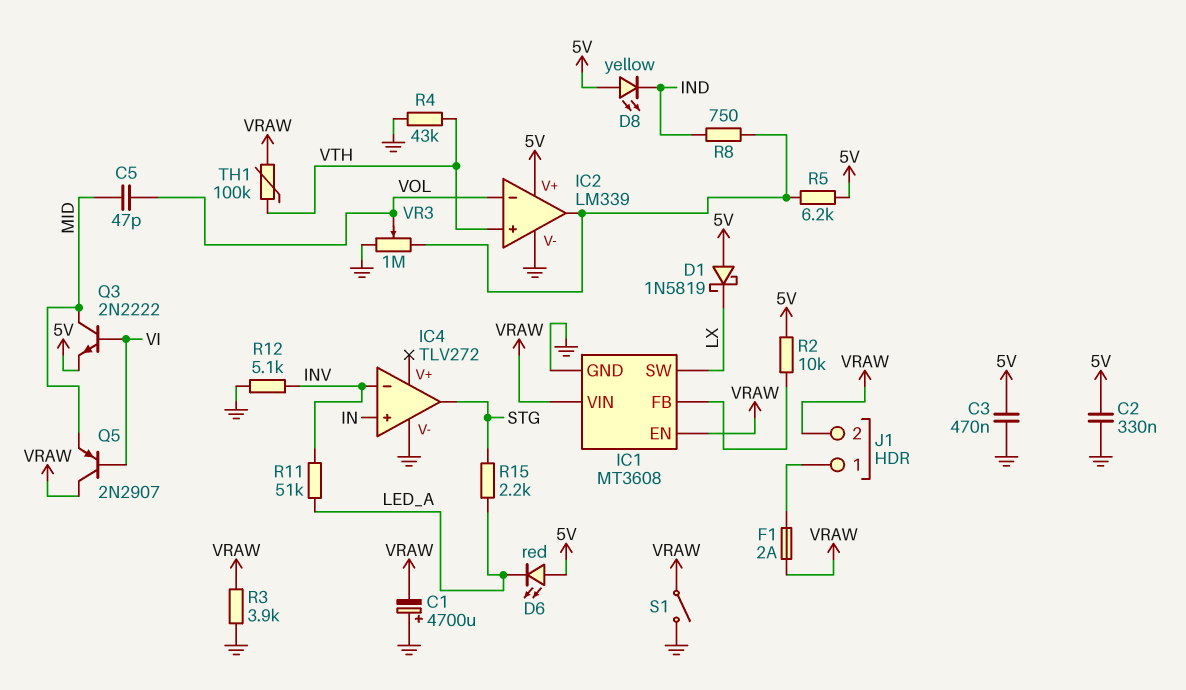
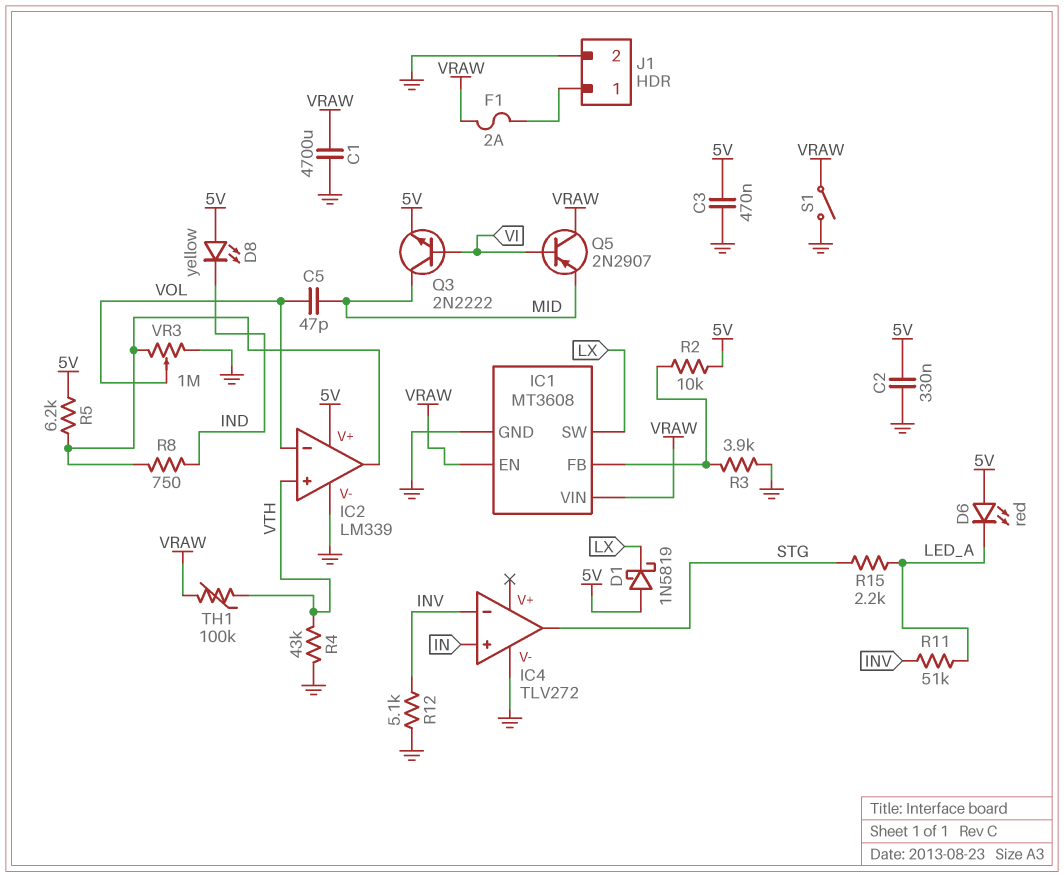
C1: 4700uF (plus GND, minus VRAW) -> 4700uF (GND, VRAW)
J1 pin 2: VRAW -> GND
R3: 3.9k (GND, VRAW) -> 3.9k (GND, IC1/FB)

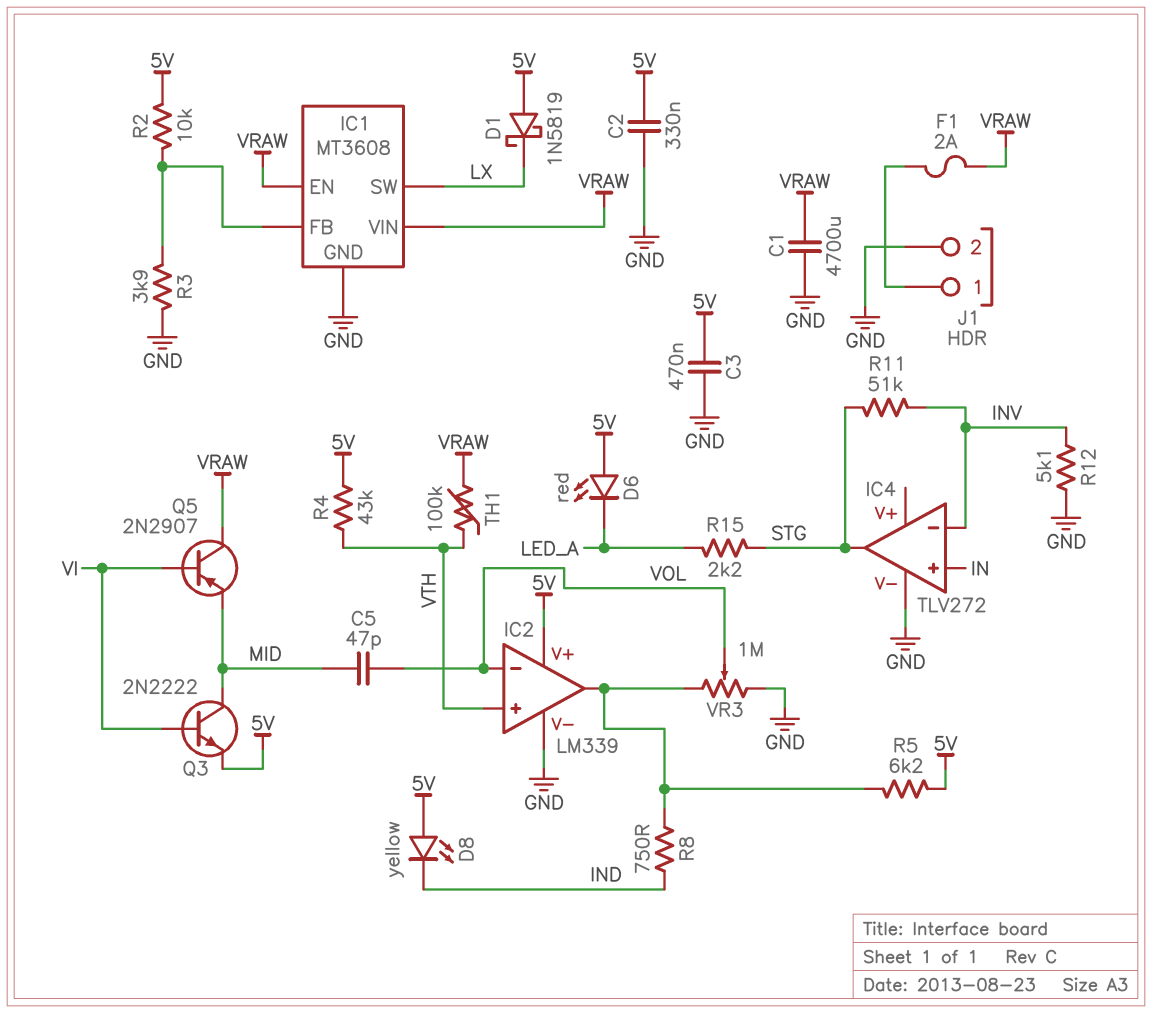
R4: 43k (GND, VTH) -> 43k (5V, VTH)
R11: 51k (INV, LED_A) -> 51k (INV, STG)
S1: switch (GND, VRAW) -> none

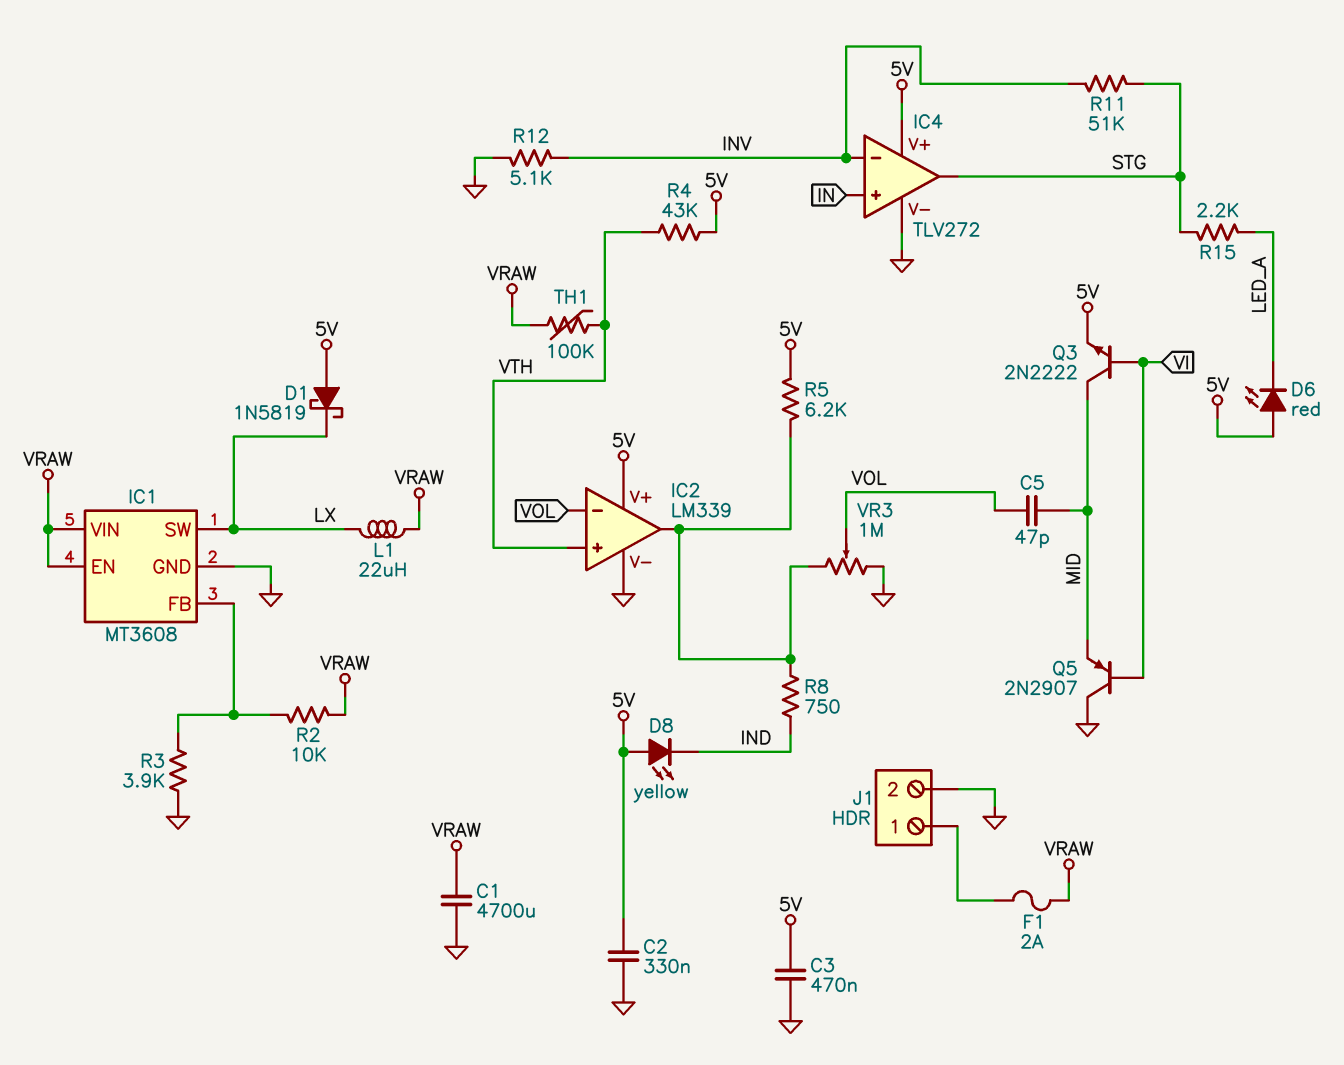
IC4 pin V+: none -> 5V
L1: none -> 22uH (LX, VRAW)
Q5: PNP 2N2907 (B VI, C VRAW, E MID) -> PNP 2N2907 (B VI, C GND, E MID)
R2: 10k (5V, IC1/FB) -> 10k (IC1/FB, VRAW)

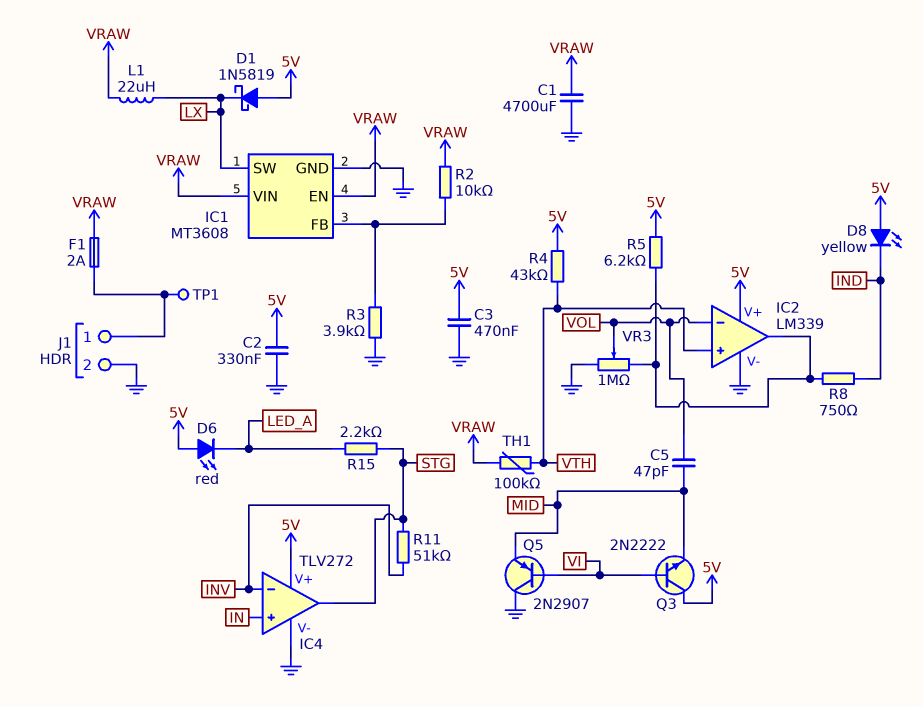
Q3: NPN 2N2222 (B VI, C MID, E 5V) -> NPN 2N2222 (B VI, C 5V, E MID)
R12: 5.1k (GND, INV) -> none
TP1: none -> test point (J1/1)

